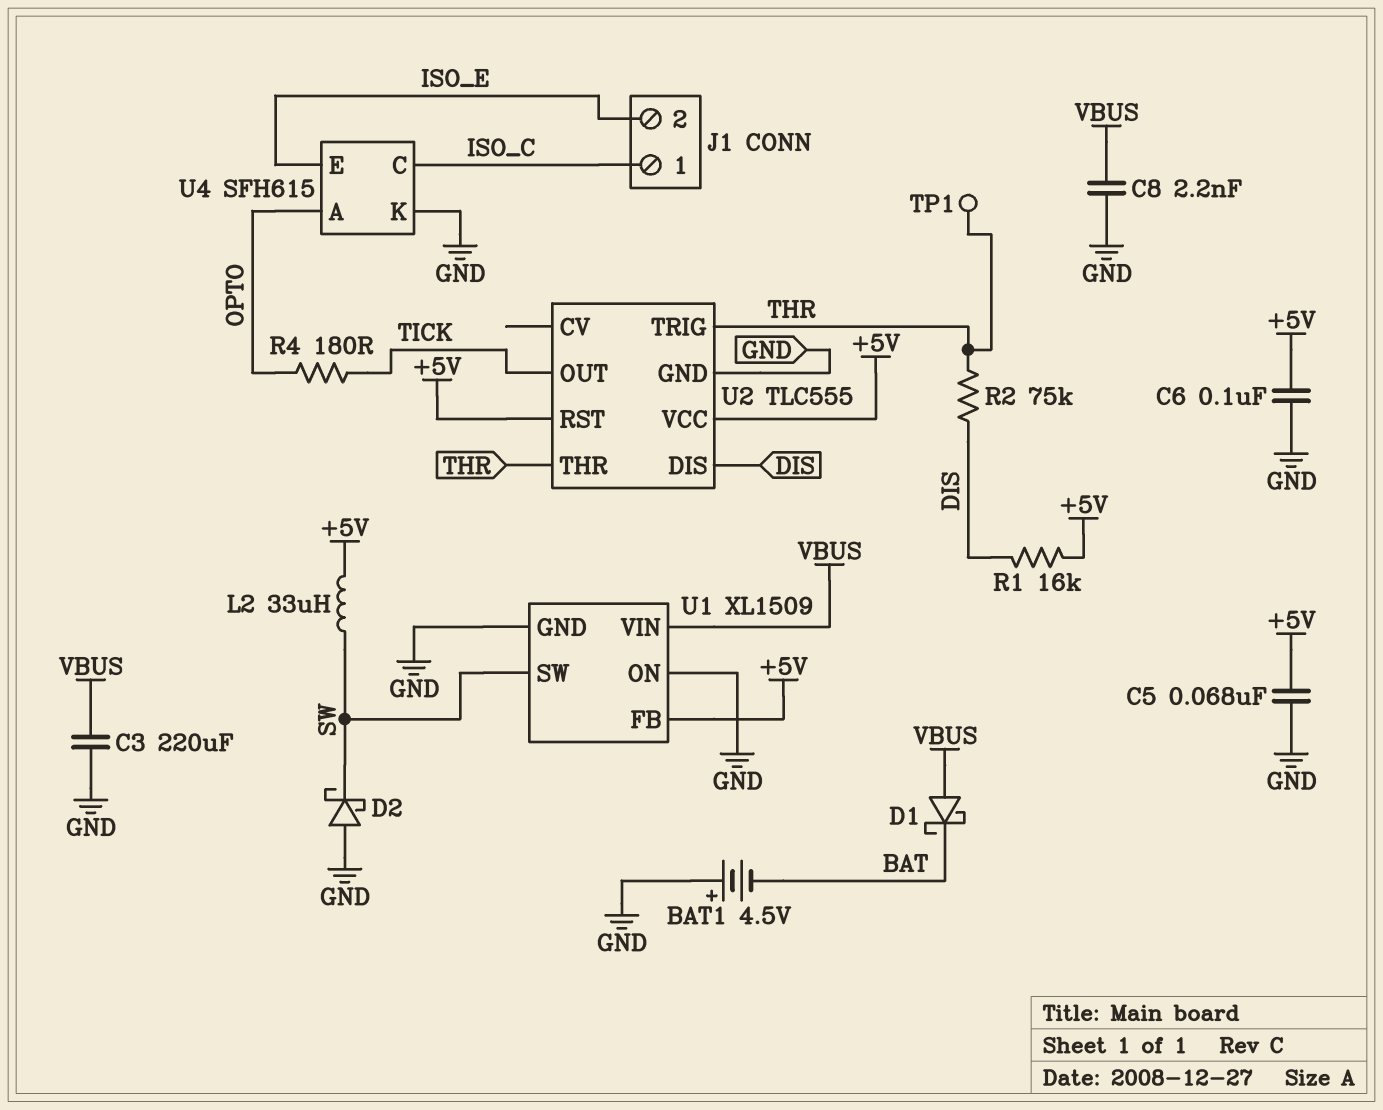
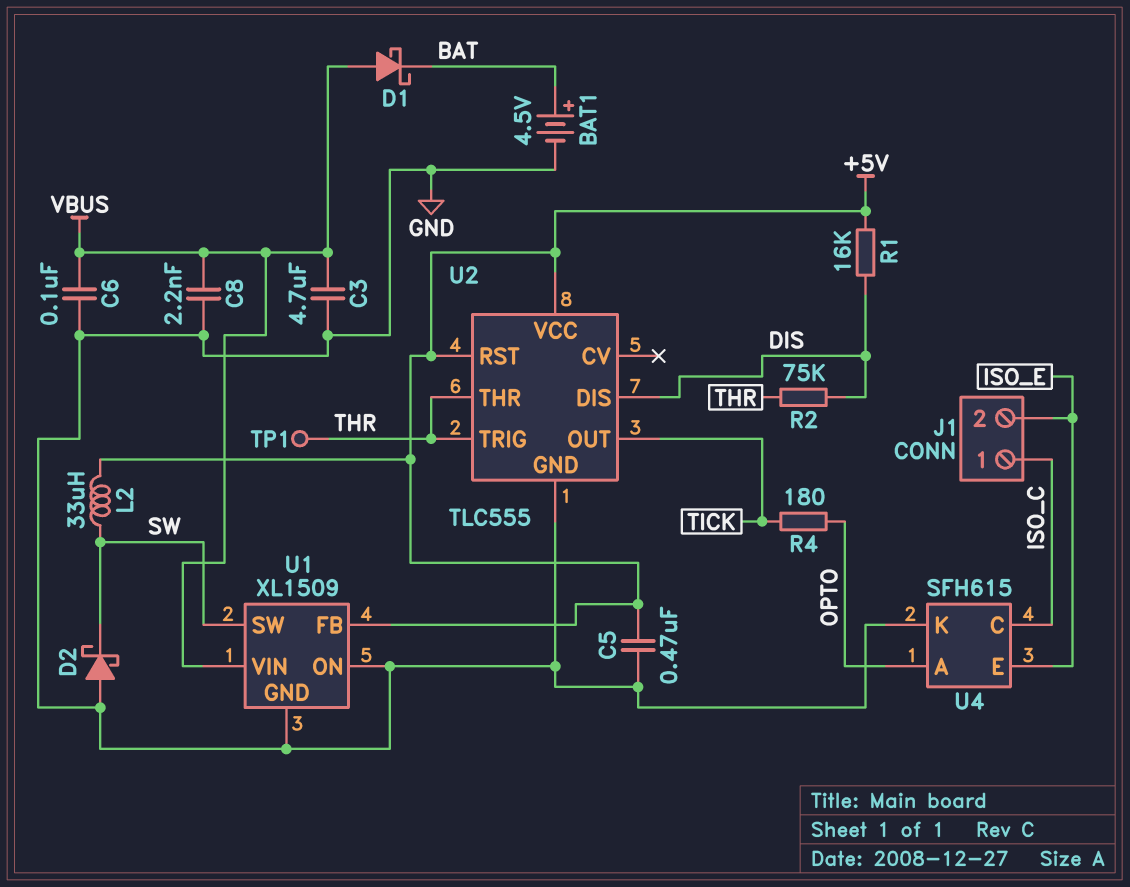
BAT1: 4.5V (plus GND, minus BAT) -> 4.5V (plus BAT, minus GND)
C3: 220uF (GND, VBUS) -> 4.7uF (GND, VBUS)
C5: 68nF (+5V, GND) -> 470nF (+5V, GND)
C6: 100nF (+5V, GND) -> 100nF (GND, VBUS)

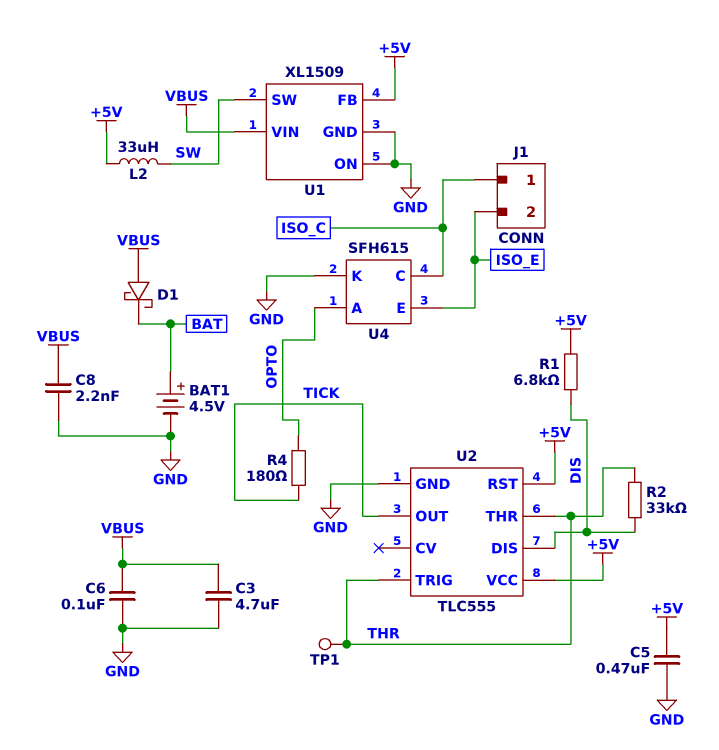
D2: schottky (A GND, K SW) -> none
R1: 16k (+5V, DIS) -> 6.8k (+5V, DIS)
R2: 75k (DIS, THR) -> 33k (DIS, THR)

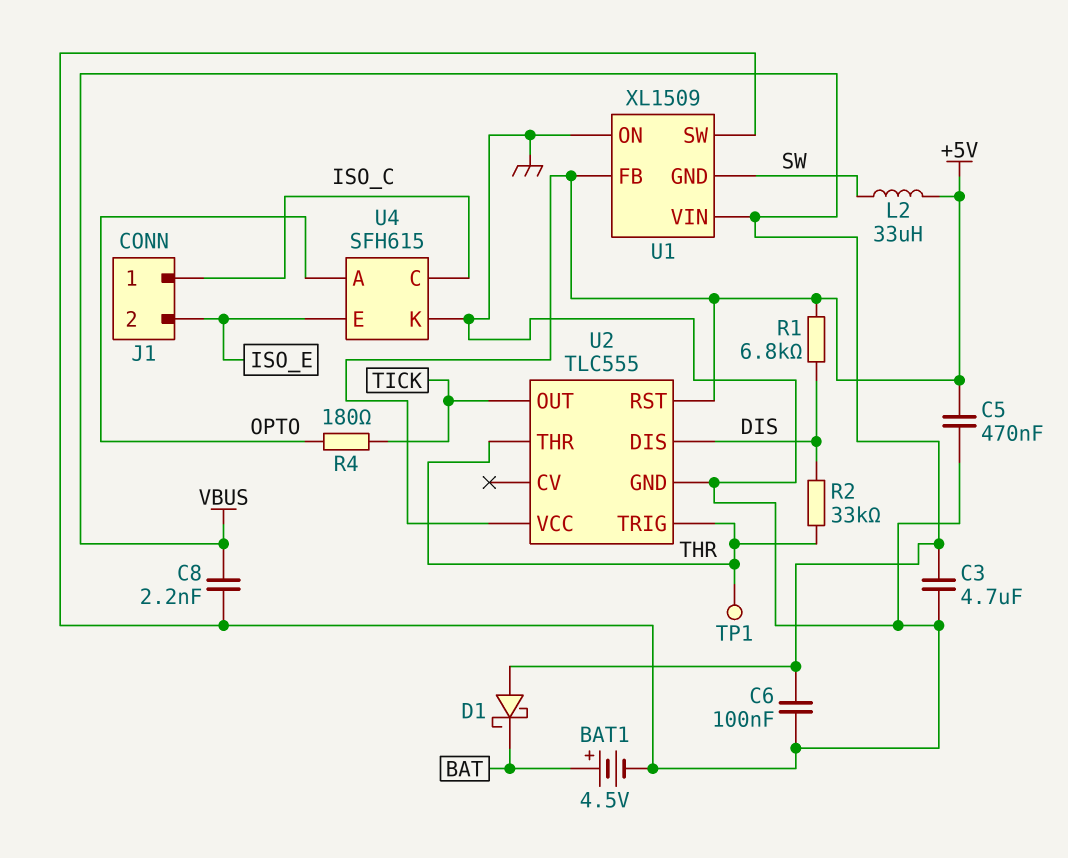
U1 pin GND: GND -> SW
U1 pin SW: SW -> GND

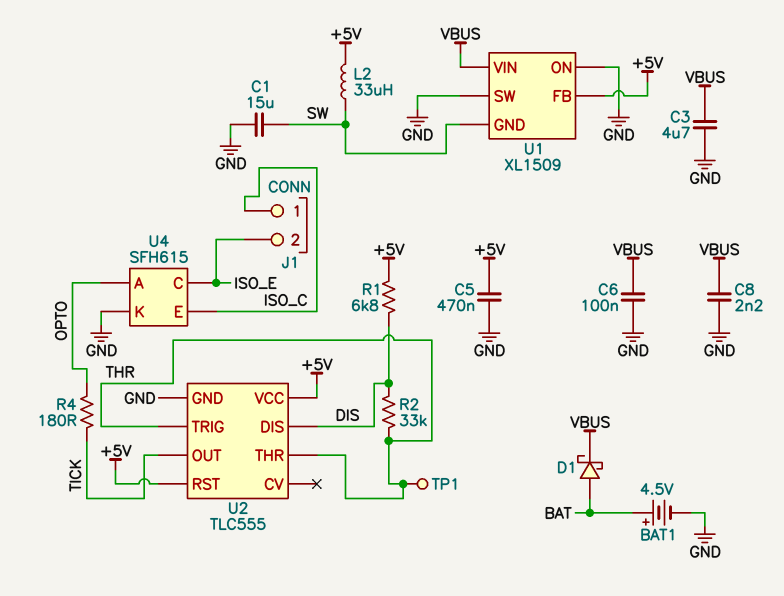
C1: none -> 15uF (GND, SW)
D1: schottky (A VBUS, K BAT) -> schottky (A BAT, K VBUS)
U4 pin C: ISO_C -> ISO_E
U4 pin E: ISO_E -> ISO_C

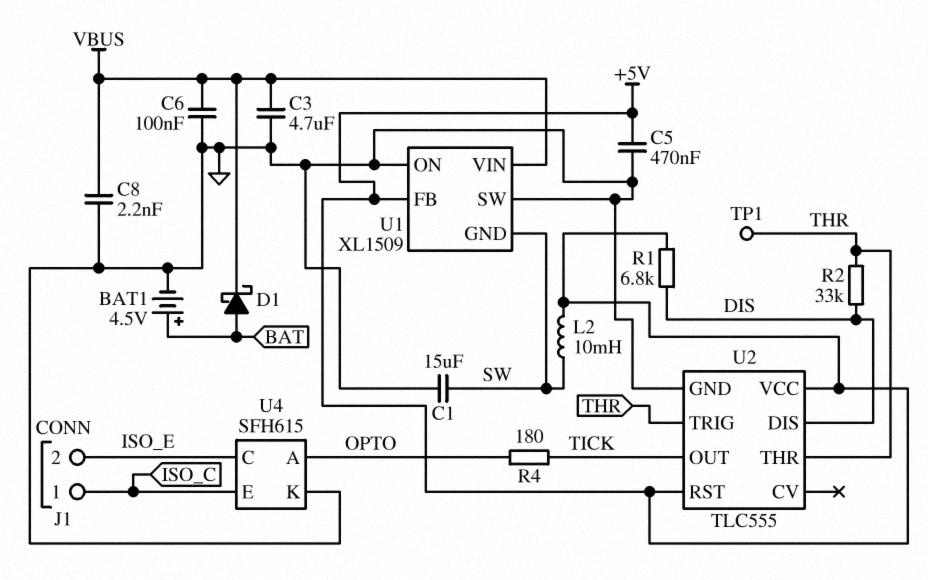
L2: 33uH (+5V, SW) -> 10mH (+5V, SW)

